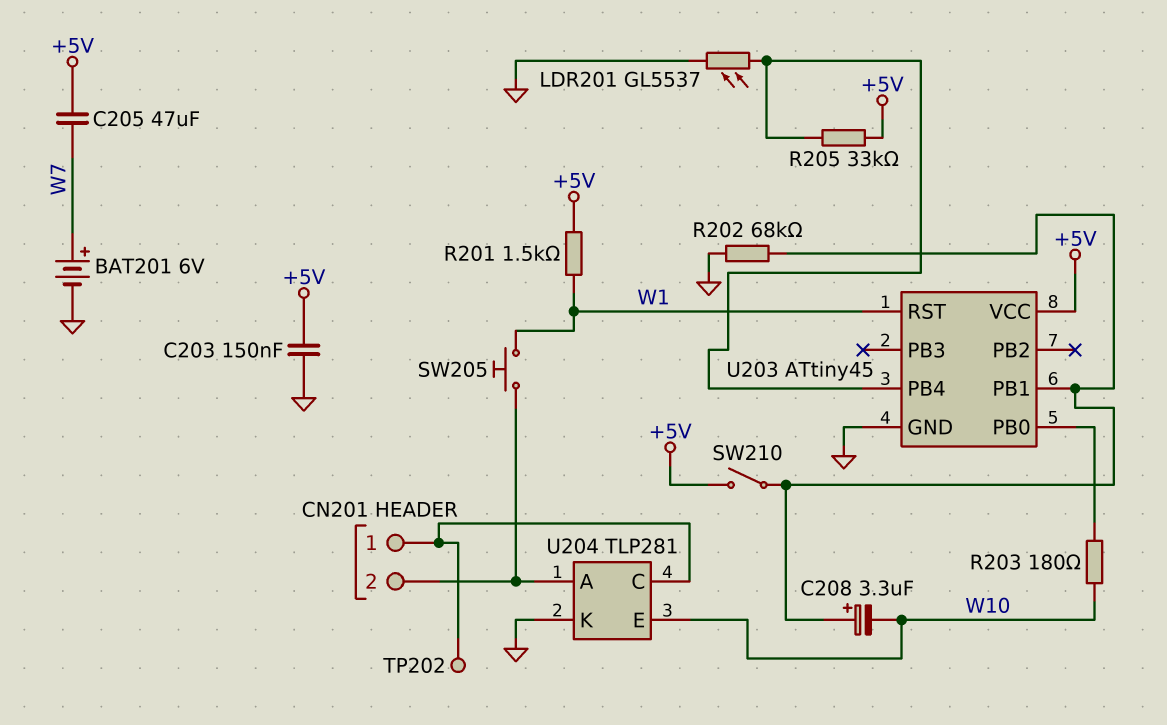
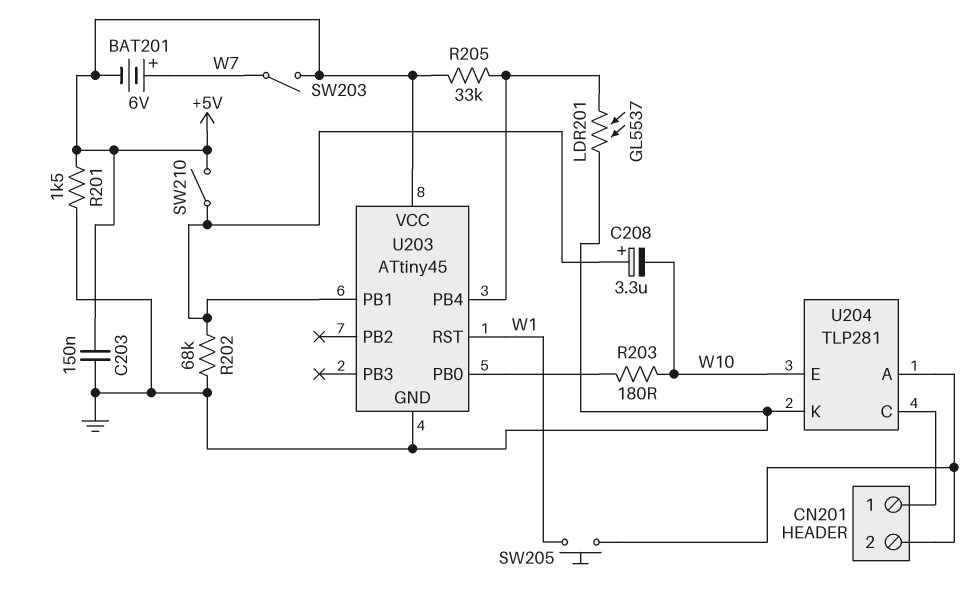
BAT201: 6V (plus W7, minus GND) -> 6V (plus W7, minus +5V)
C205: 47uF (+5V, W7) -> none
R201: 1.5k (+5V, W1) -> 1.5k (+5V, GND)
SW203: none -> switch (+5V, W7)
TP202: test point (CN201/1) -> none

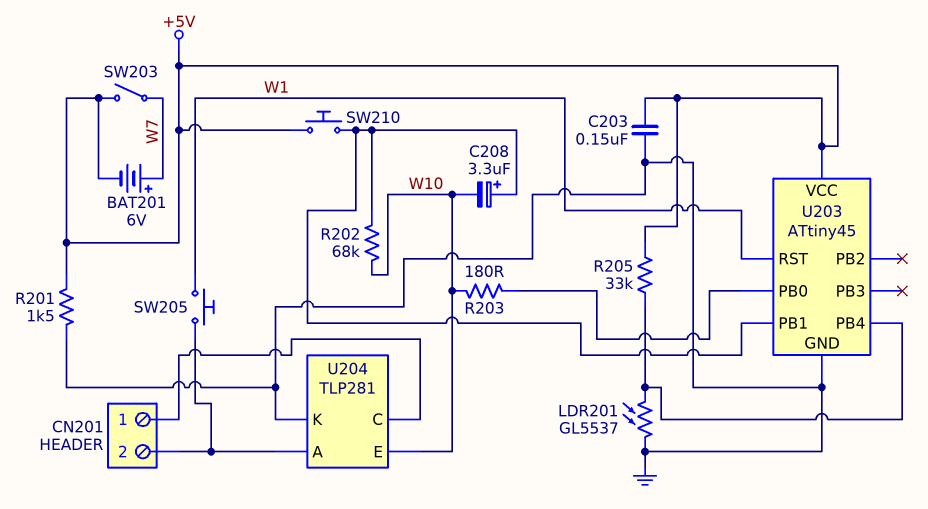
R202: 68k (GND, U203/PB1) -> 68k (U203/PB1, W10)
SW210: switch (+5V, U203/PB1) -> button (+5V, U203/PB1)

